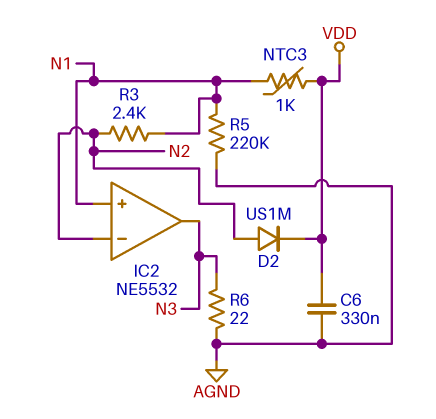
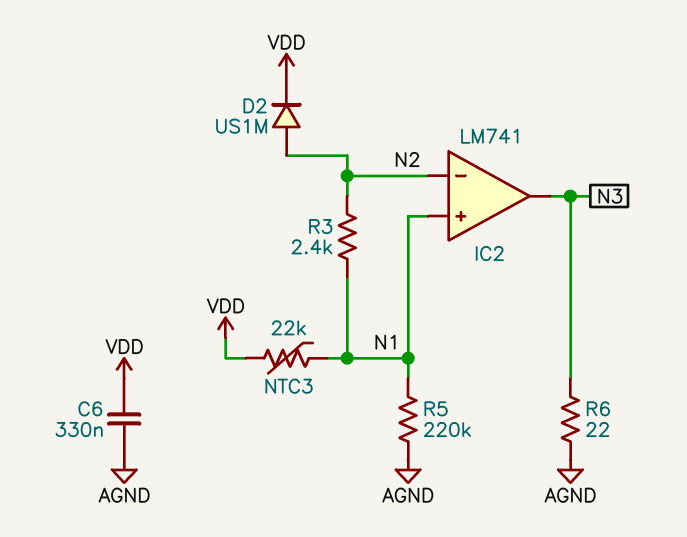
IC2: NE5532 -> LM741
NTC3: 1k (N1, VDD) -> 22k (N1, VDD)

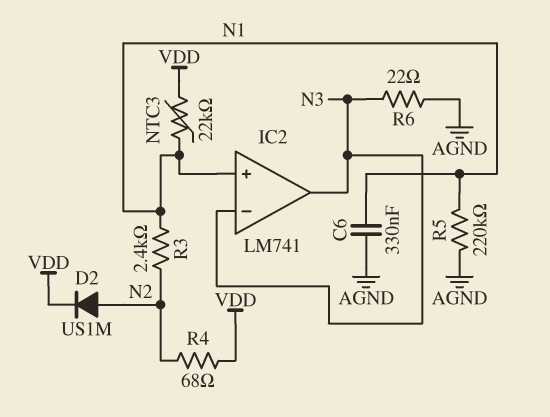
C6: 330nF (AGND, VDD) -> 330nF (AGND, N1)
IC2 pin in-: N2 -> N3
R4: none -> 68 (N2, VDD)

